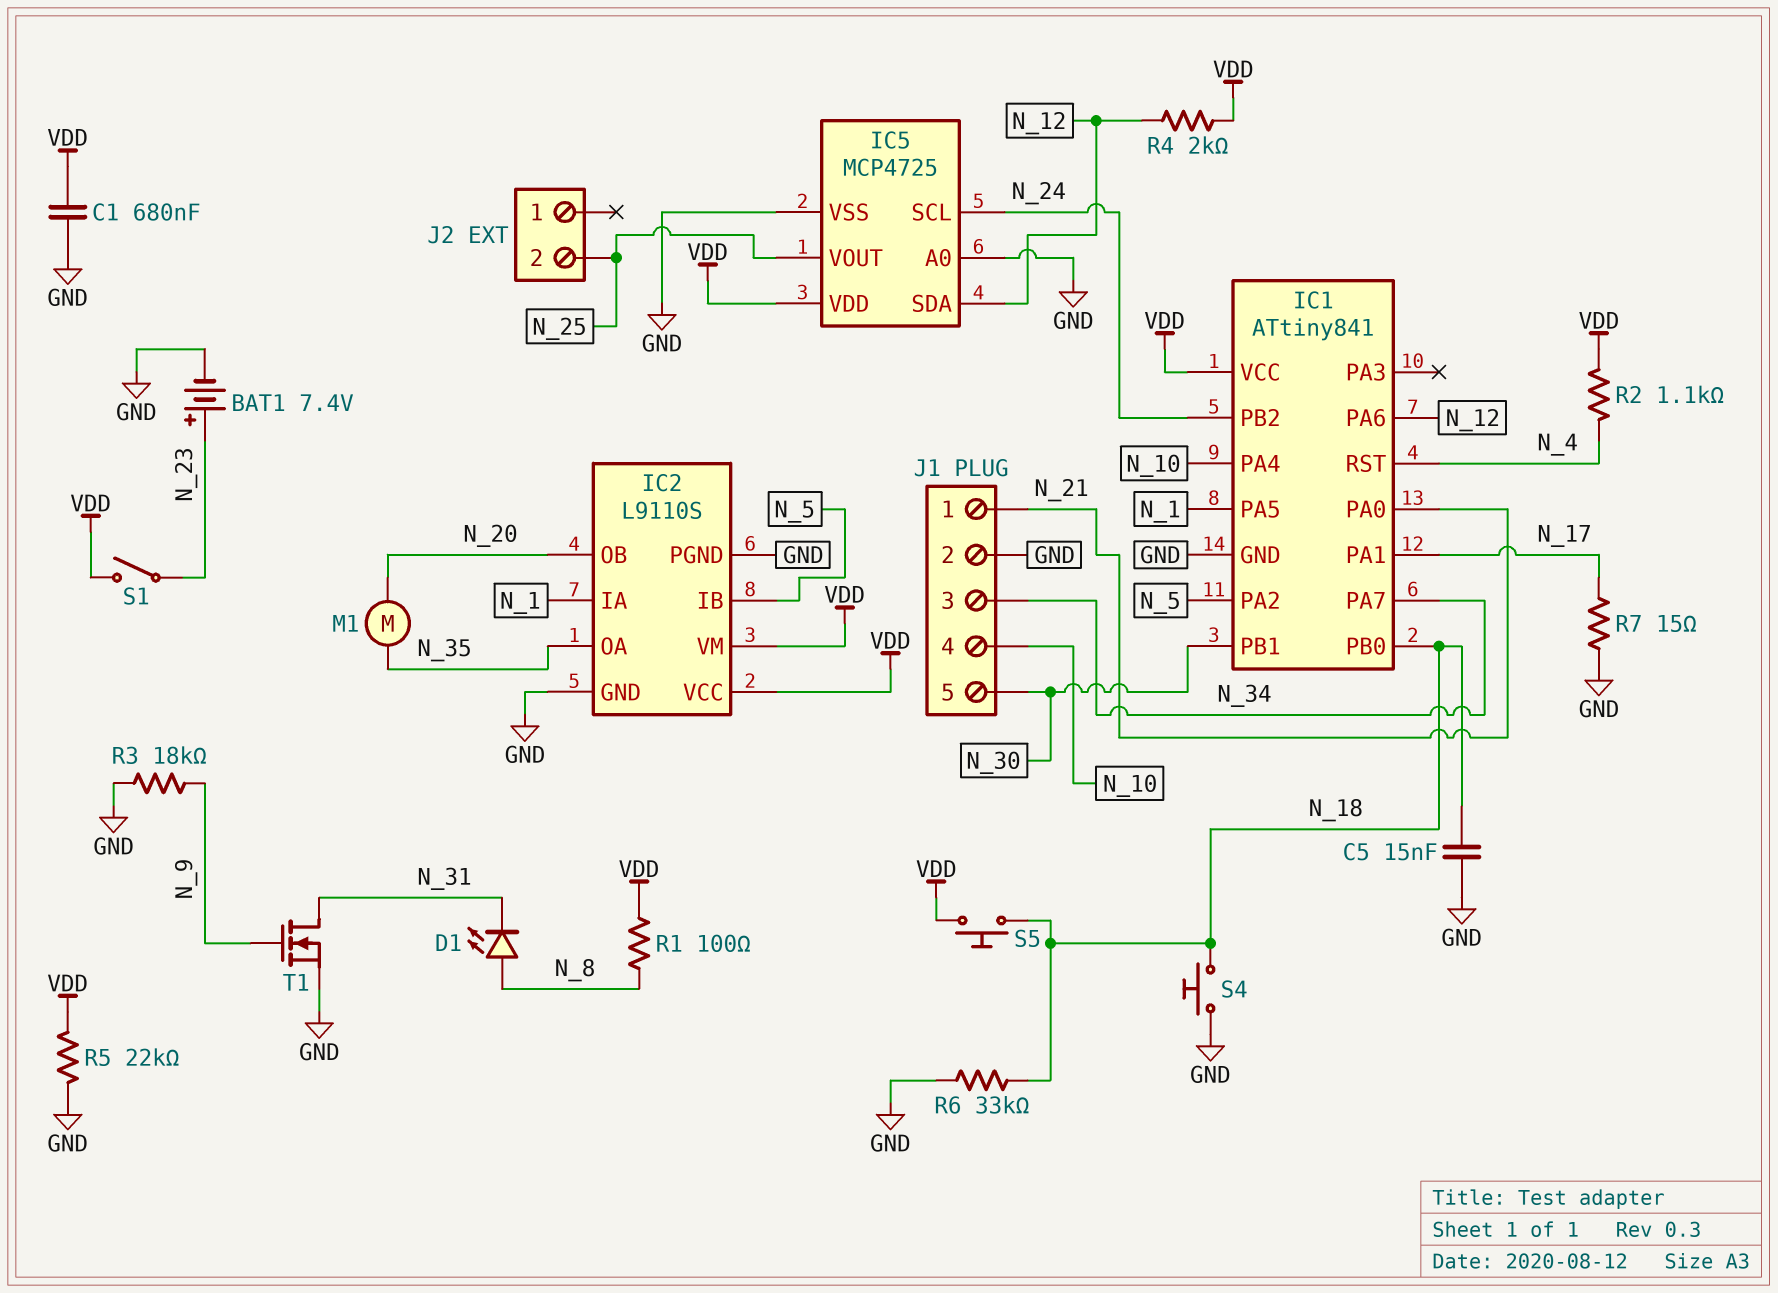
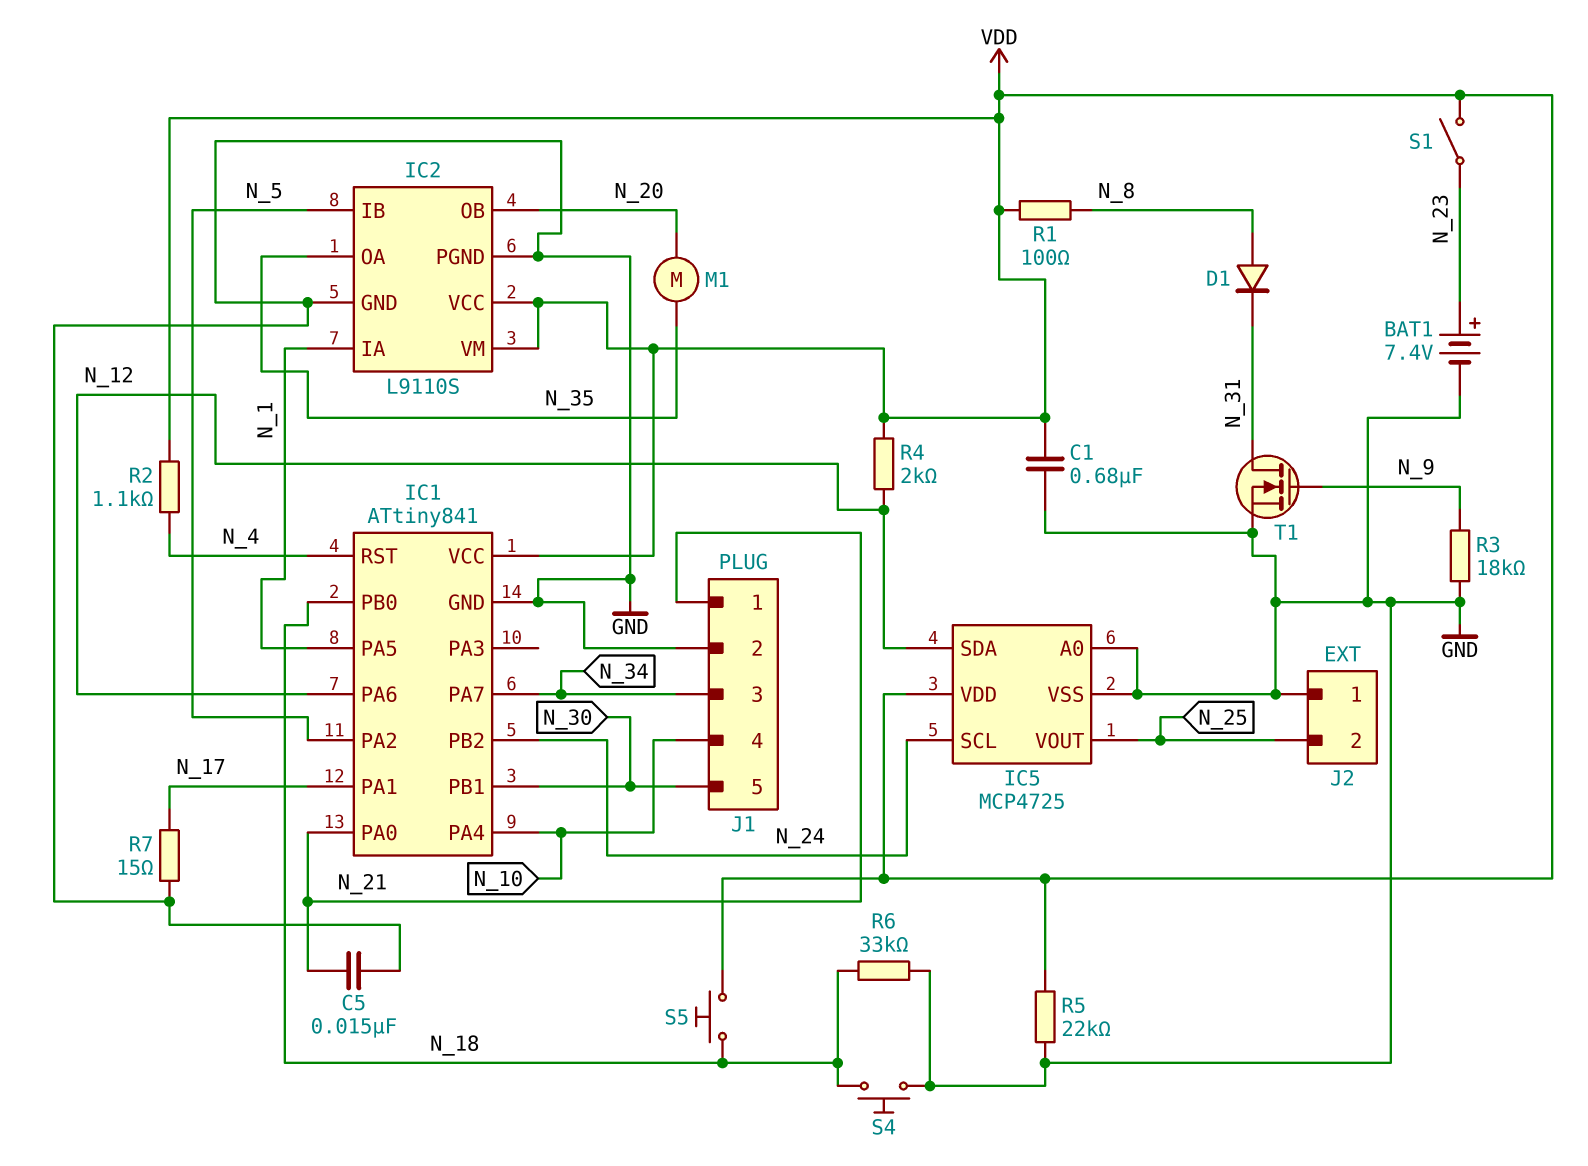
C5: 15nF (GND, N_18) -> 15nF (GND, N_21)
D1: LED (A N_8, K N_31) -> diode (A N_8, K N_31)
J2 pin 1: none -> GND

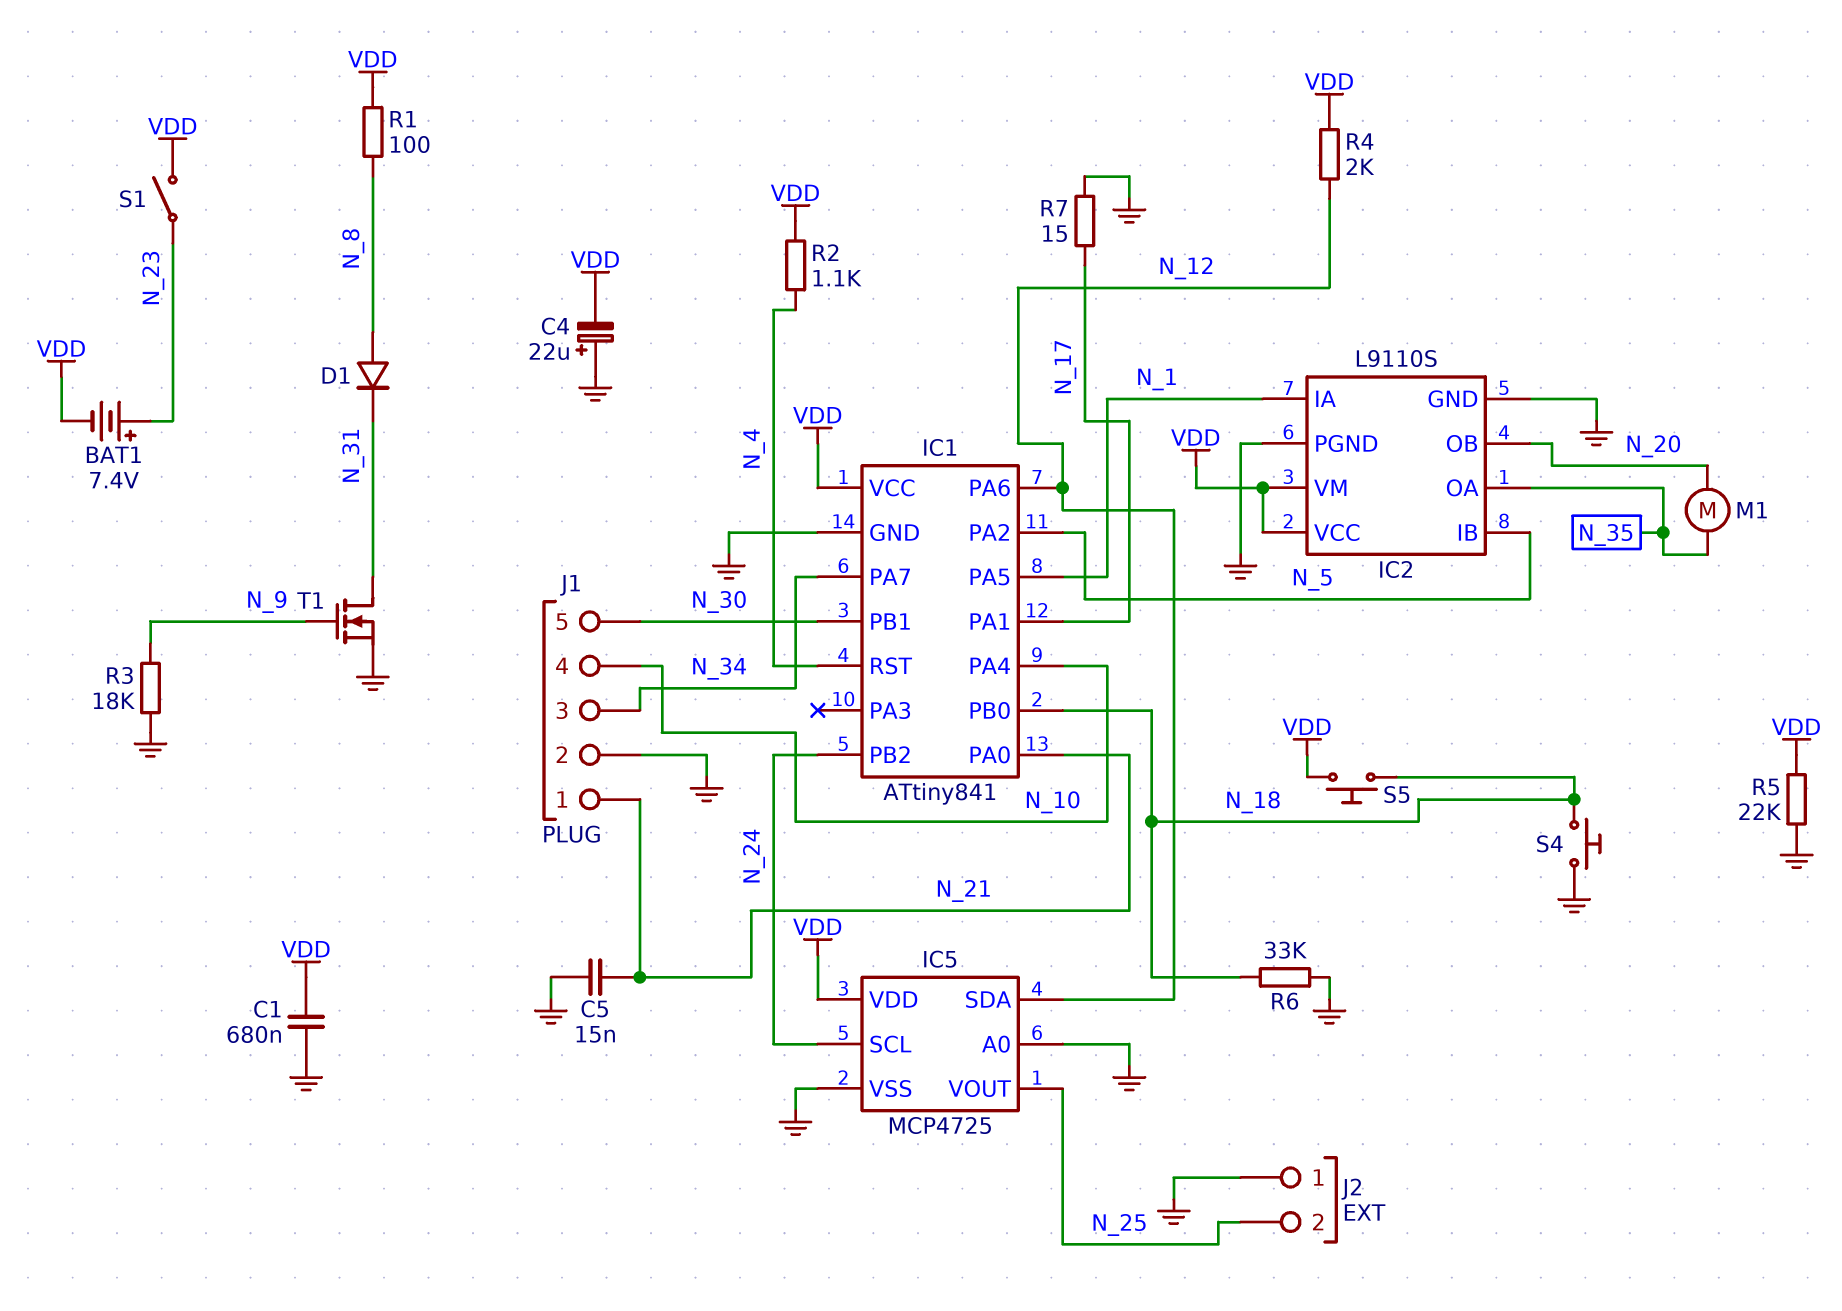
BAT1: 7.4V (plus N_23, minus GND) -> 7.4V (plus N_23, minus VDD)
C4: none -> 22uF (plus GND, minus VDD)

